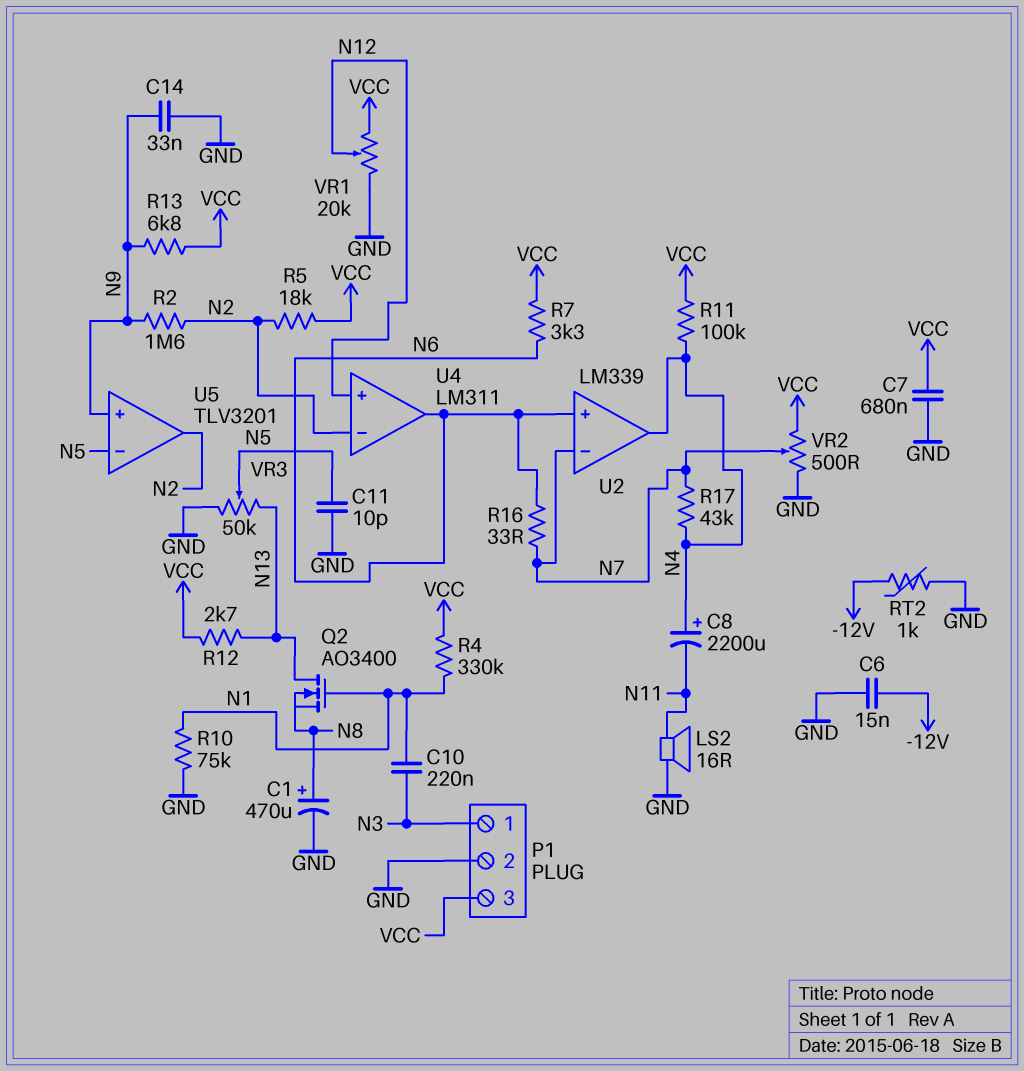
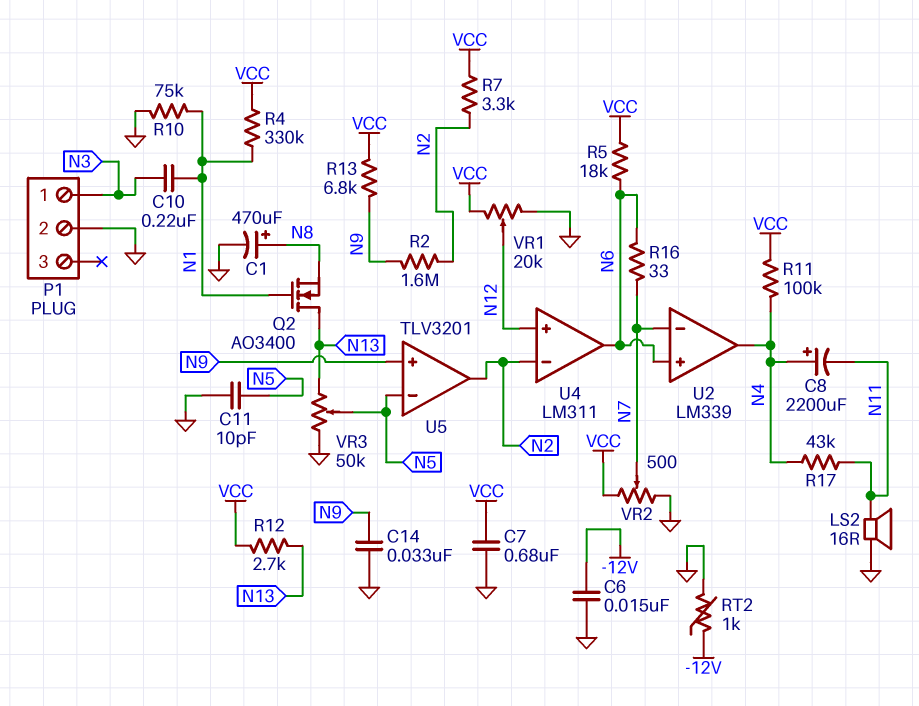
P1 pin 3: VCC -> none
R5: 18k (N2, VCC) -> 18k (N6, VCC)
R7: 3.3k (N6, VCC) -> 3.3k (N2, VCC)
R17: 43k (N4, N7) -> 43k (N4, N11)

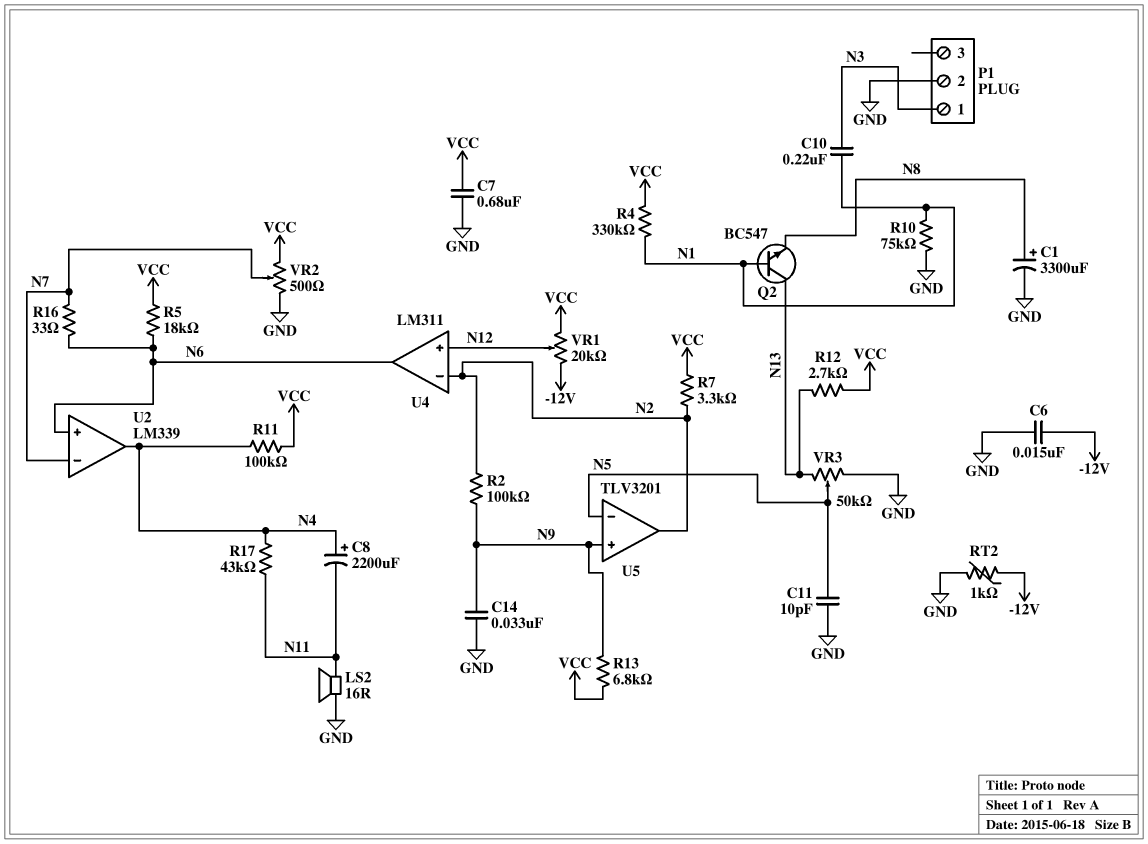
C1: 470uF (plus N8, minus GND) -> 3300uF (plus N8, minus GND)
Q2: NMOS AO3400 (G N1, D N13, S N8) -> NPN BC547 (B N1, C N13, E N8)
R2: 1.6M (N2, N9) -> 100k (N2, N9)
VR1: 20k (GND, VCC, wiper N12) -> 20k (-12V, VCC, wiper N12)

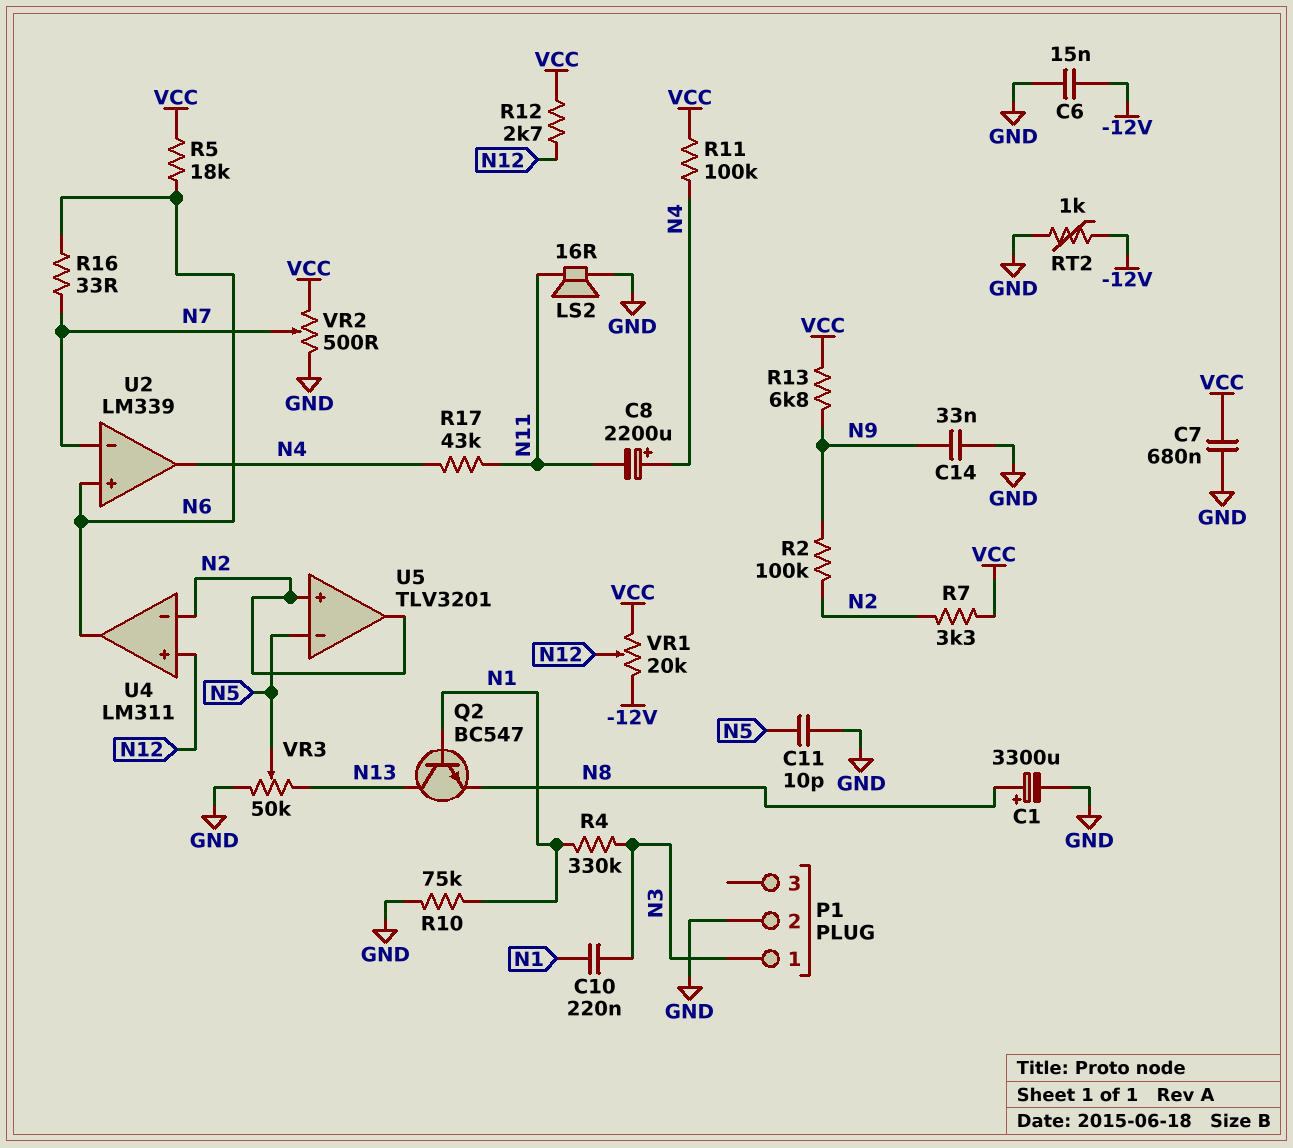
R4: 330k (N1, VCC) -> 330k (N1, N3)
R12: 2.7k (N13, VCC) -> 2.7k (N12, VCC)
U5 pin in+: N9 -> N2

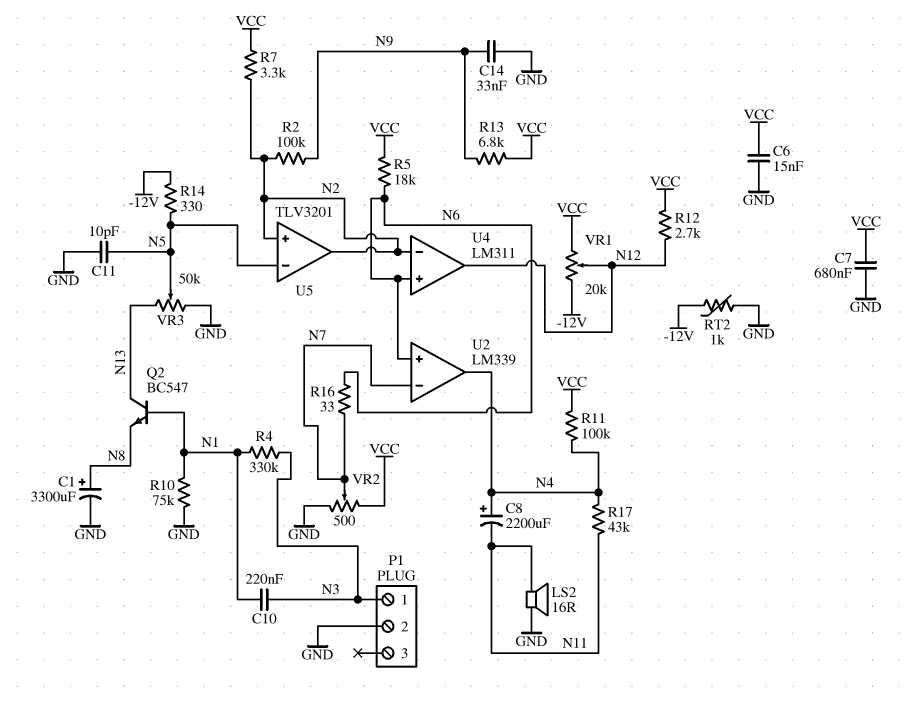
C6: 15nF (-12V, GND) -> 15nF (GND, VCC)
R14: none -> 330 (-12V, N5)
U4 pin in+: N12 -> N6
U4 pin out: N6 -> N12

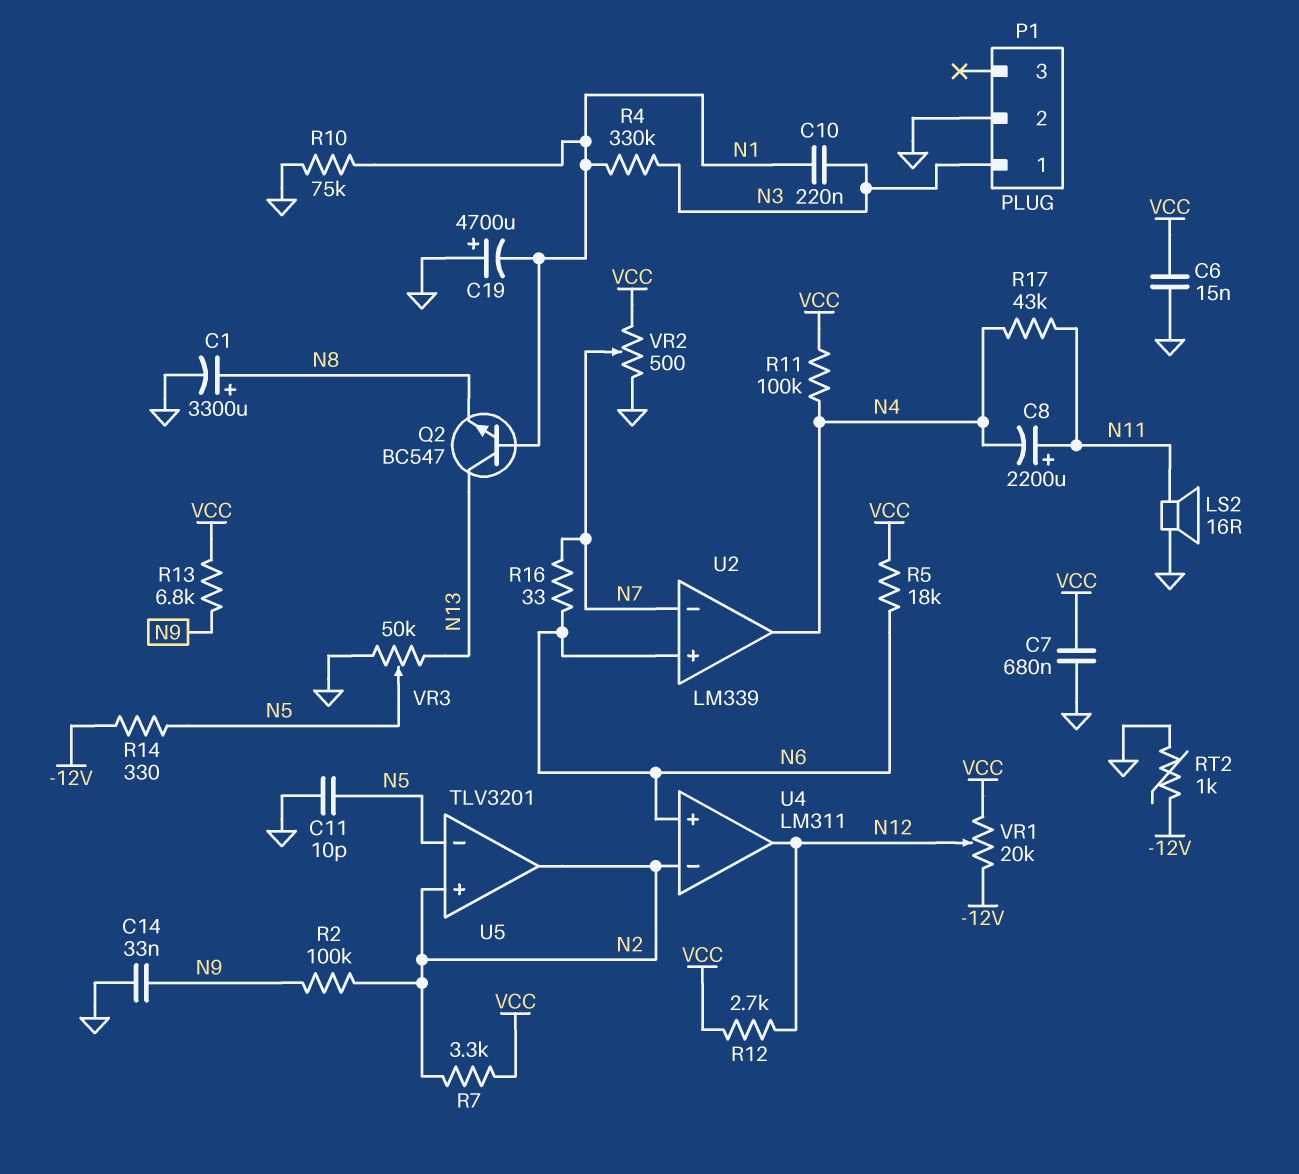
C8: 2200uF (plus N4, minus N11) -> 2200uF (plus N11, minus N4)
C19: none -> 4700uF (plus GND, minus N1)

